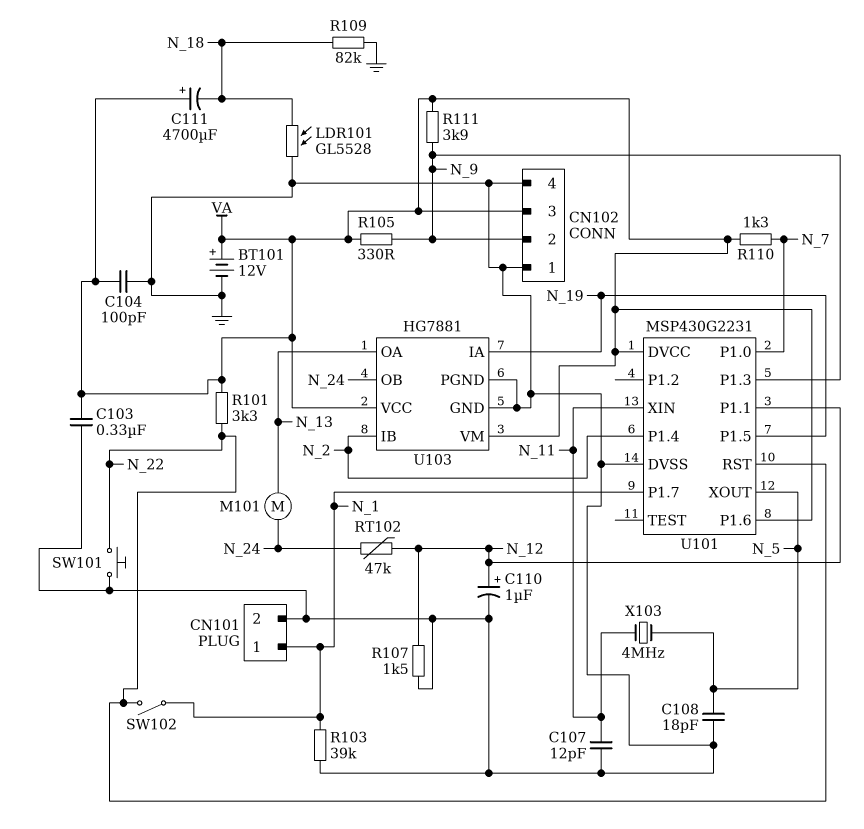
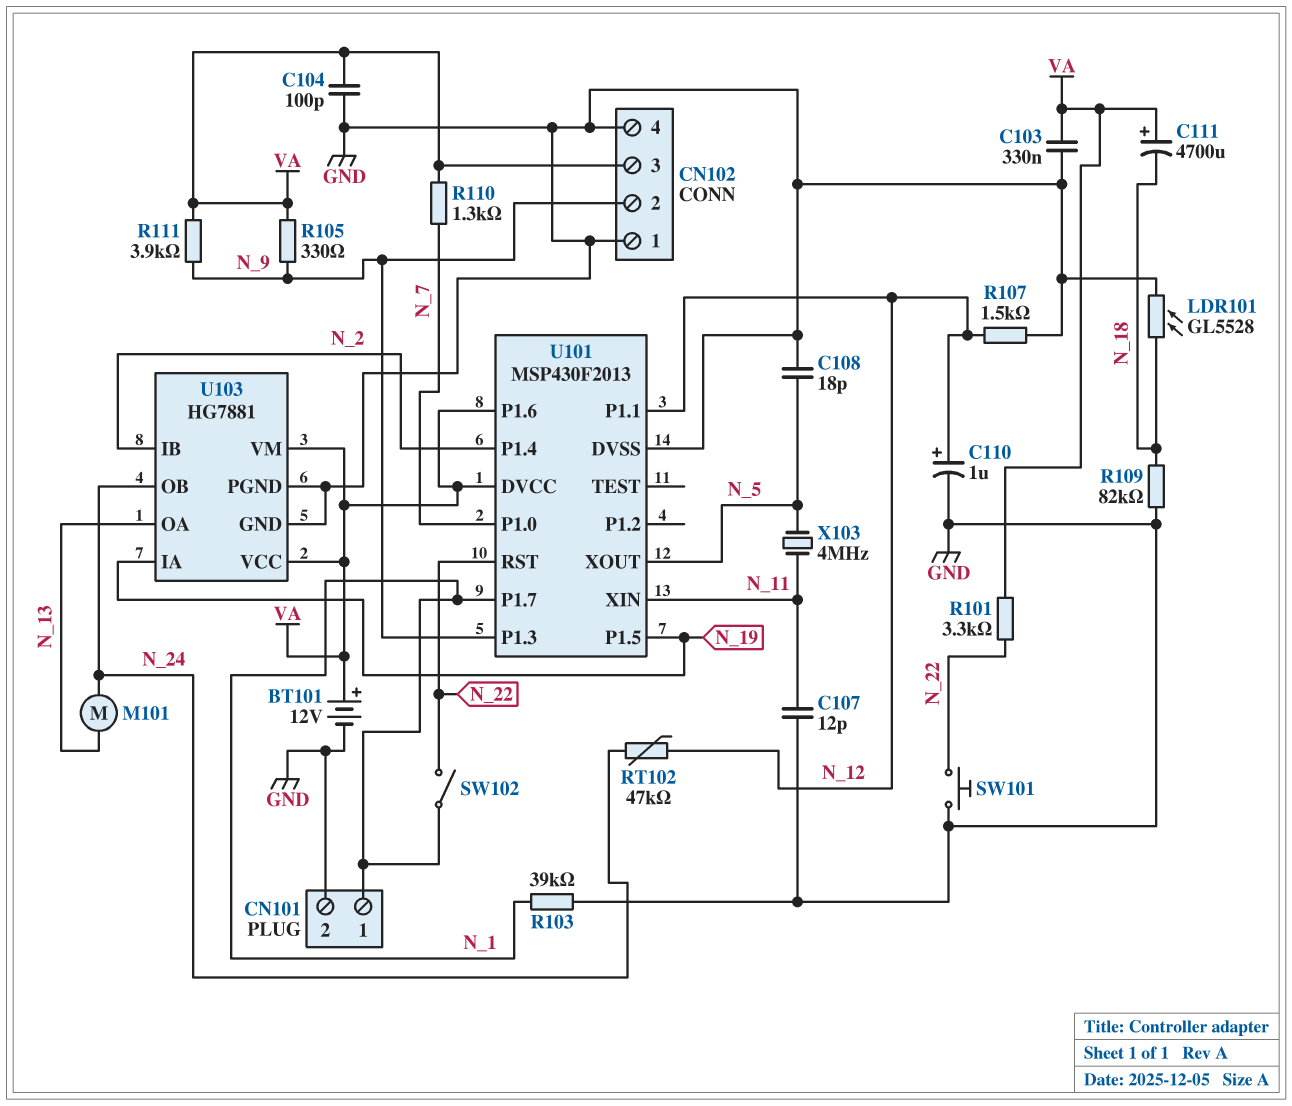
U101: MSP430G2231 -> MSP430F2013

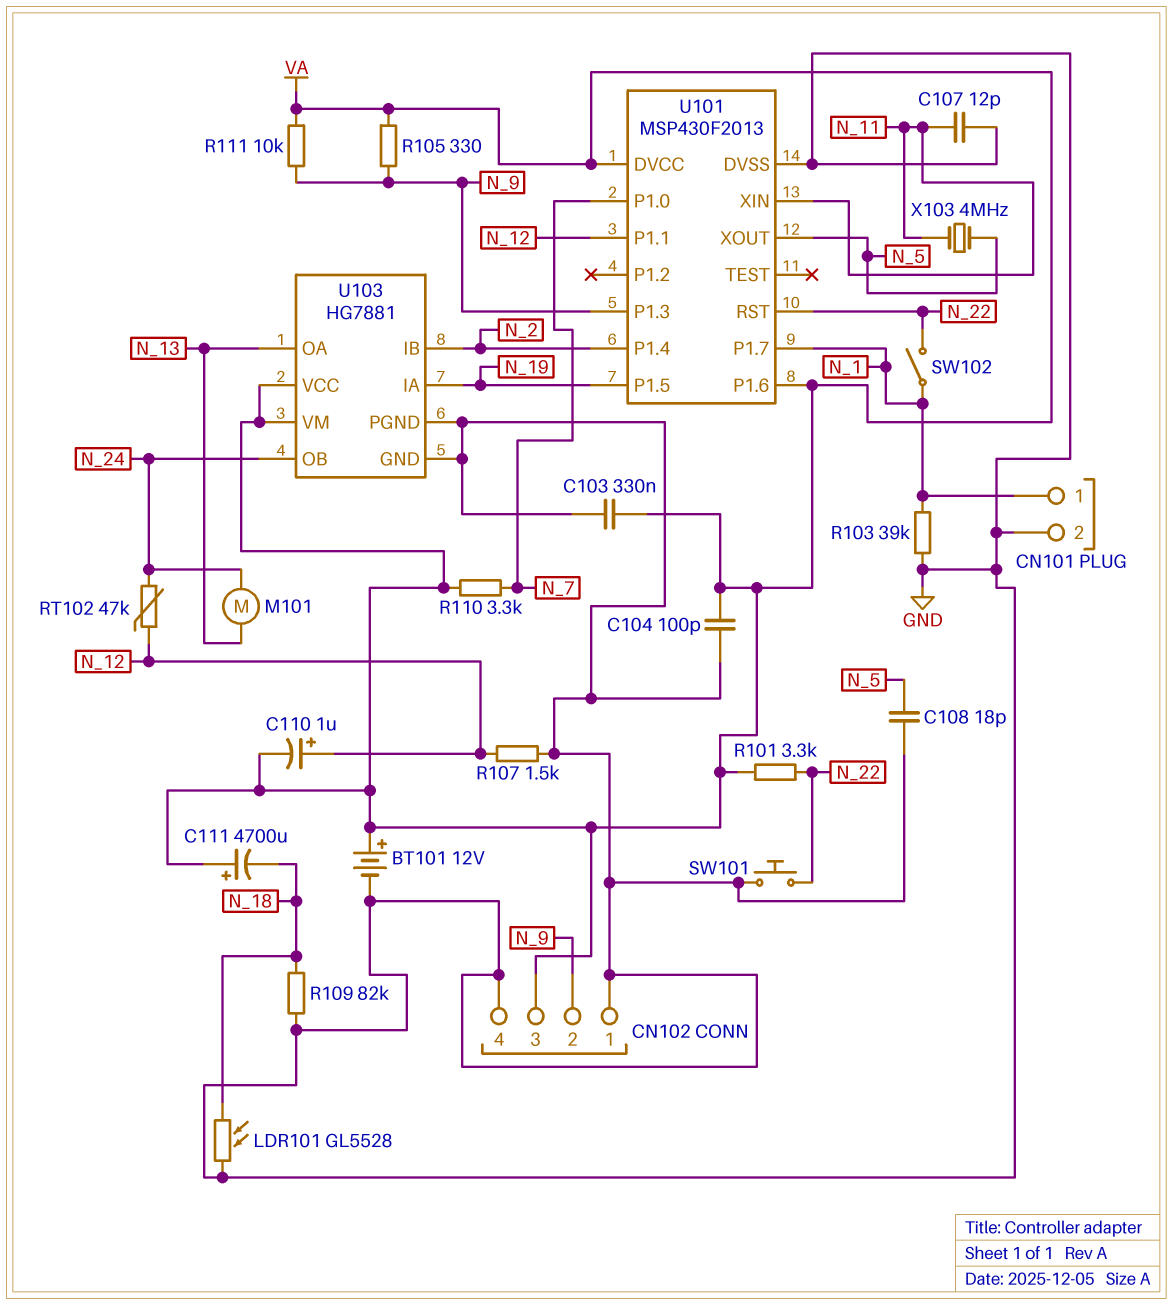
C110: 1uF (plus N_12, minus GND) -> 1uF (plus N_12, minus VA)
R110: 1.3k (N_7, VA) -> 3.3k (N_7, VA)
R111: 3.9k (N_9, VA) -> 10k (N_9, VA)

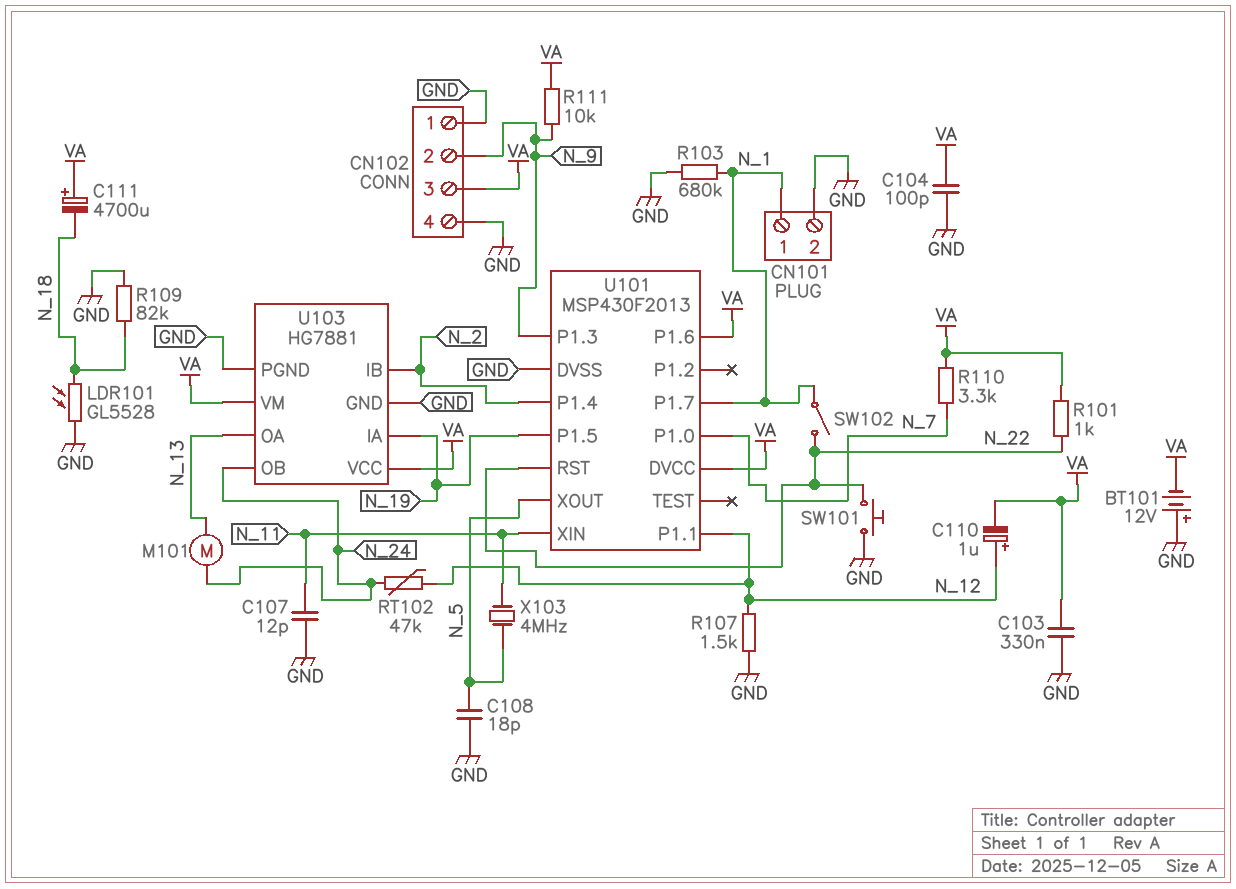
BT101: 12V (plus VA, minus GND) -> 12V (plus GND, minus VA)
R101: 3.3k (N_22, VA) -> 1k (N_22, VA)
R103: 39k (GND, N_1) -> 680k (GND, N_1)
R105: 330 (N_9, VA) -> none

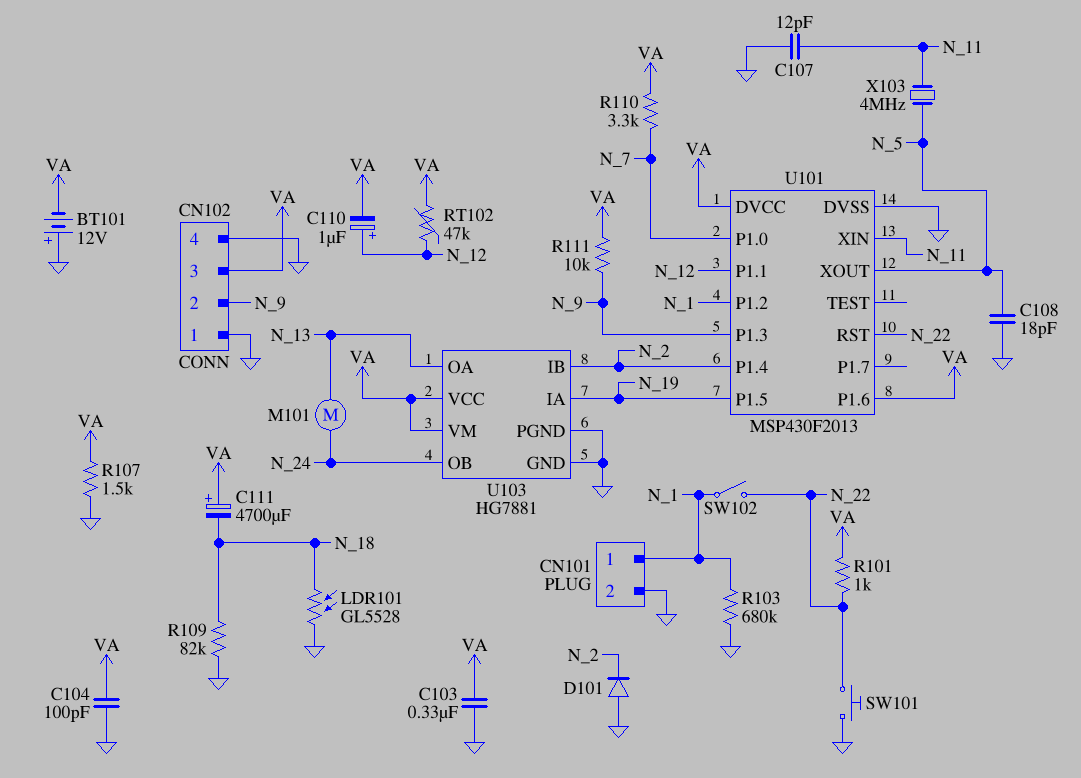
D101: none -> diode (A GND, K N_2)
R107: 1.5k (GND, N_12) -> 1.5k (GND, VA)
RT102: 47k (N_12, N_24) -> 47k (N_12, VA)
U101 pin P1.2: none -> N_1
U101 pin P1.7: N_1 -> none

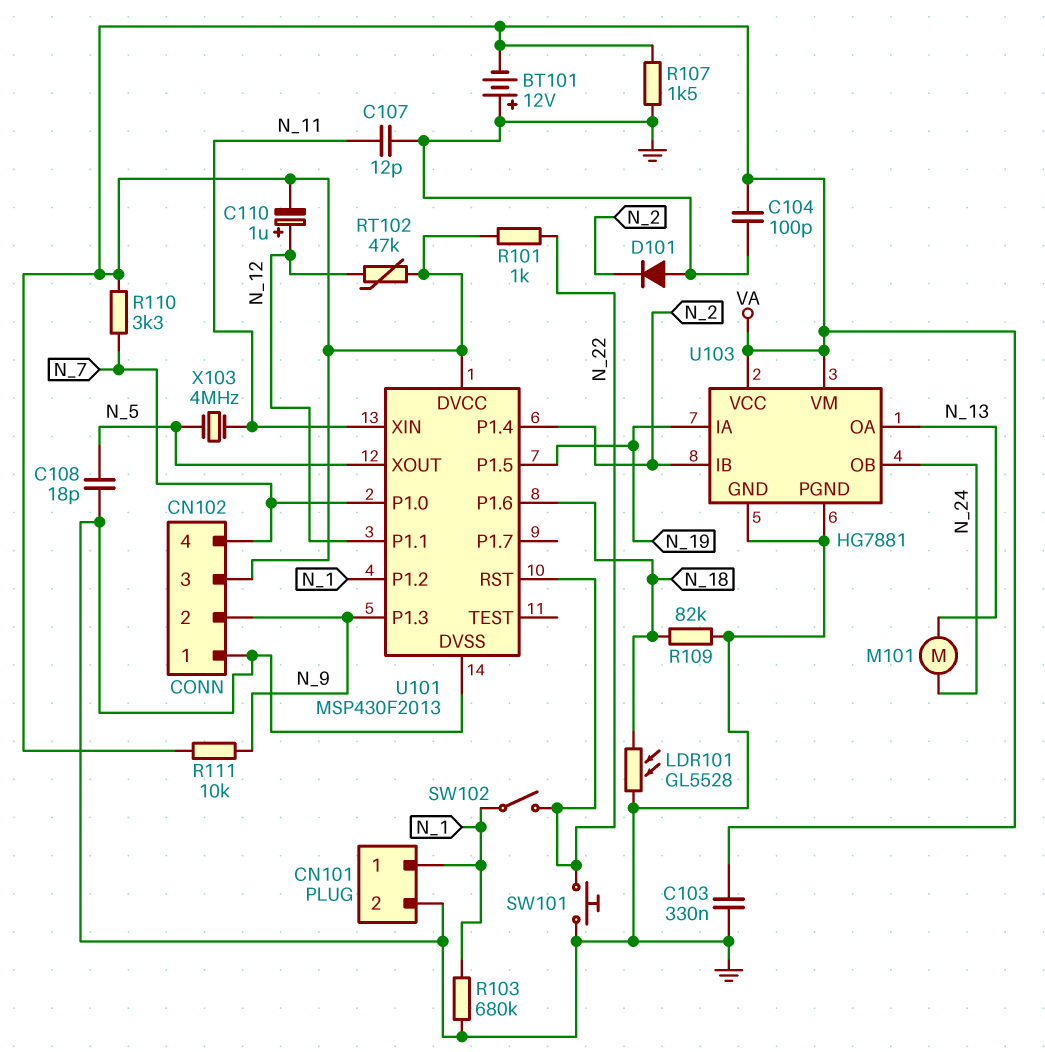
C111: 4700uF (plus VA, minus N_18) -> none
CN102 pin 4: GND -> N_7
U101 pin P1.6: VA -> N_18

